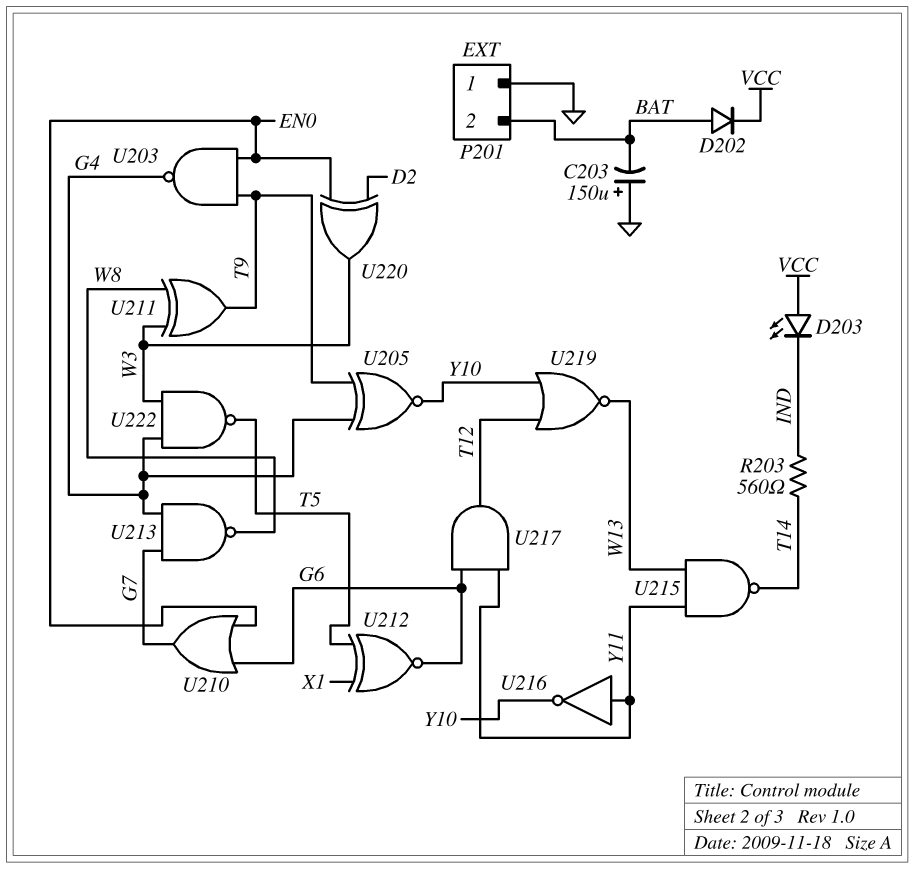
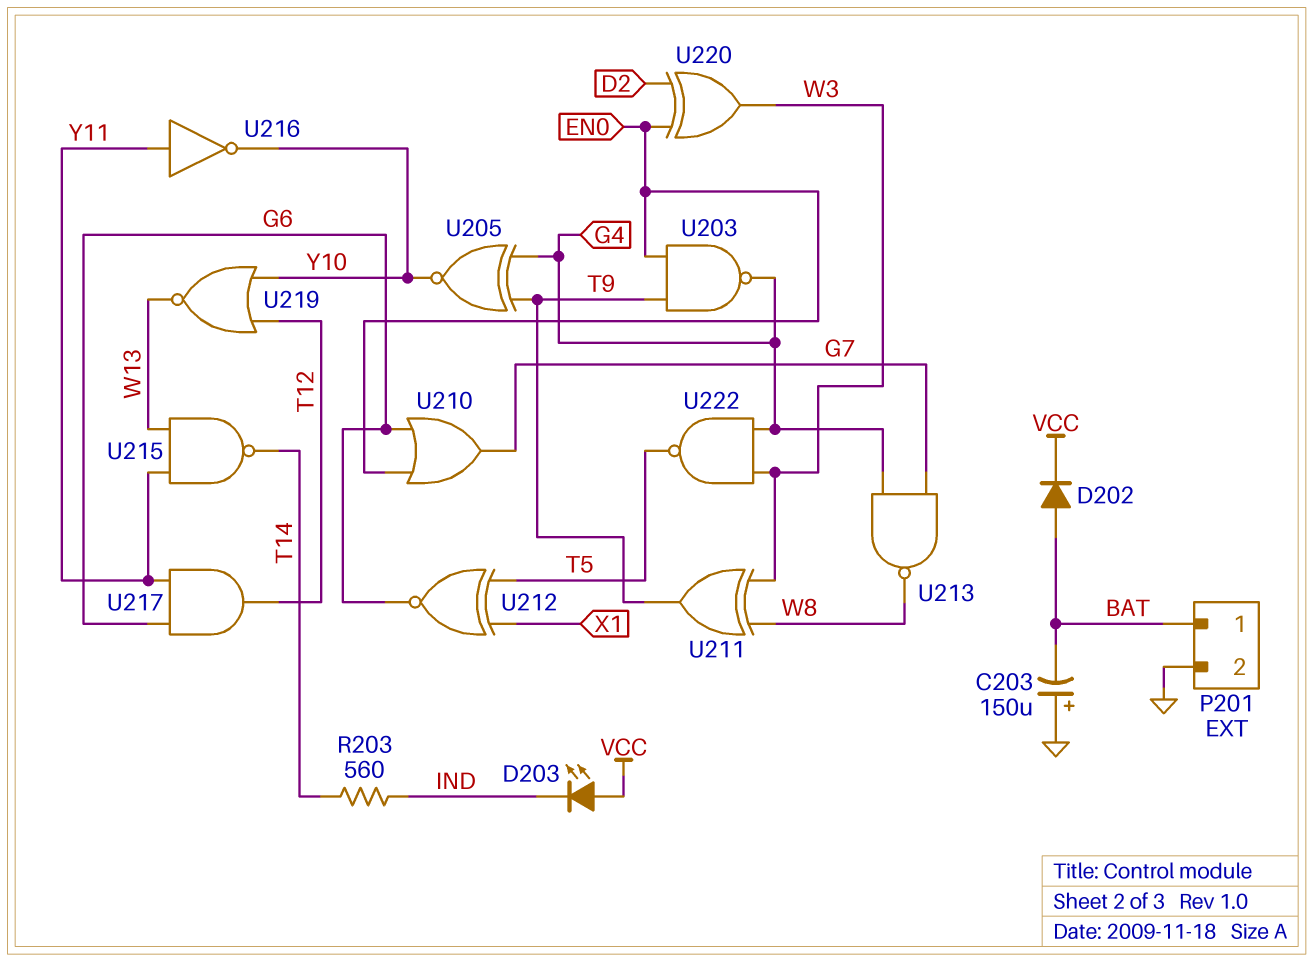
P201 pin 1: GND -> BAT
P201 pin 2: BAT -> GND

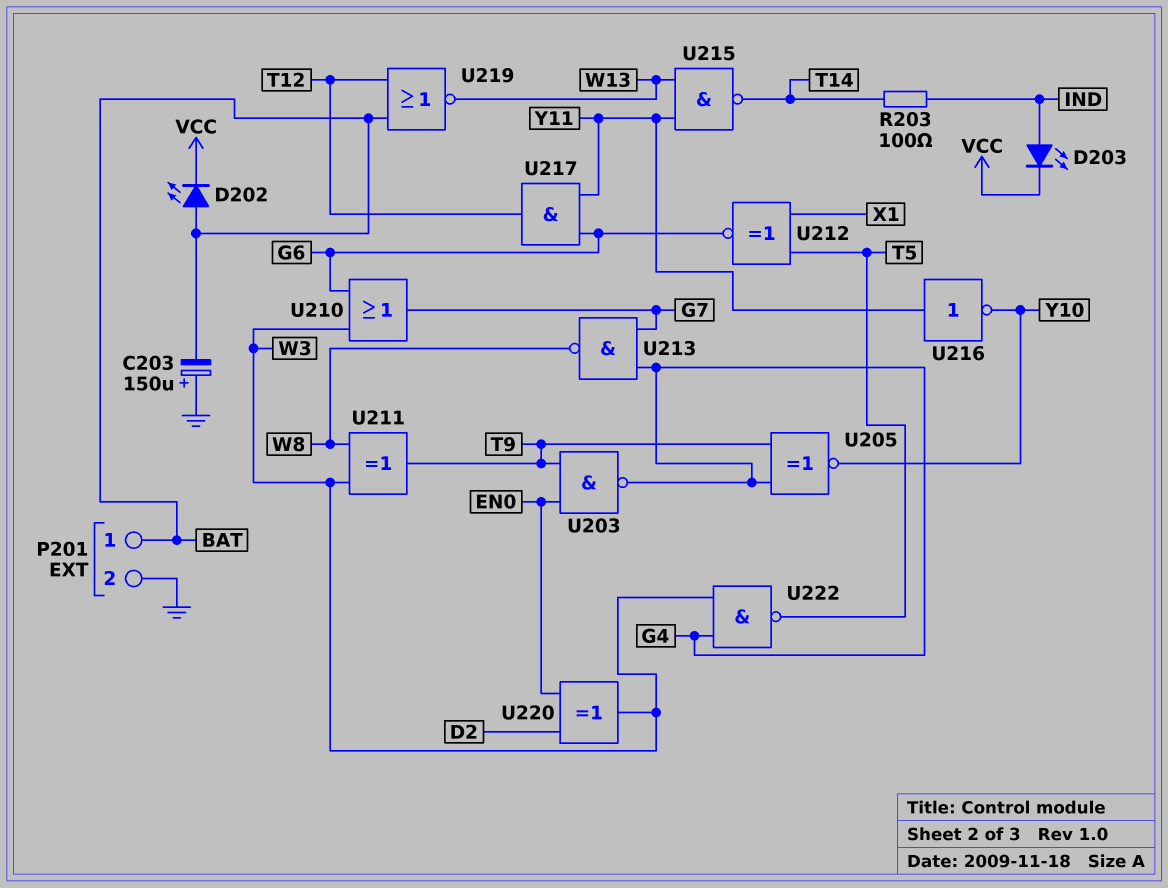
D202: diode (A BAT, K VCC) -> LED (A BAT, K VCC)
D203: LED (A VCC, K IND) -> LED (A IND, K VCC)
R203: 560 (IND, T14) -> 100 (IND, T14)
U210: OR (in EN0, in G6, out G7) -> OR (in G6, in W3, out G7)
U219: NOR (in T12, in Y10, out W13) -> NOR (in BAT, in T12, out W13)

